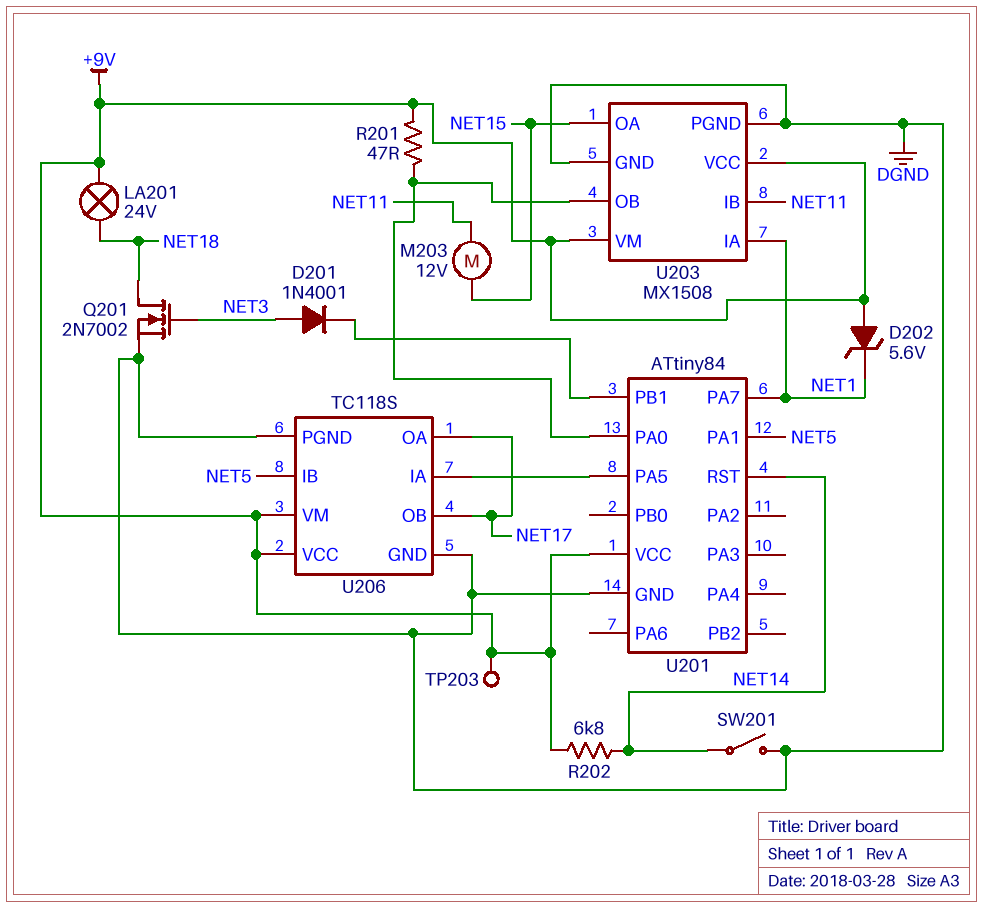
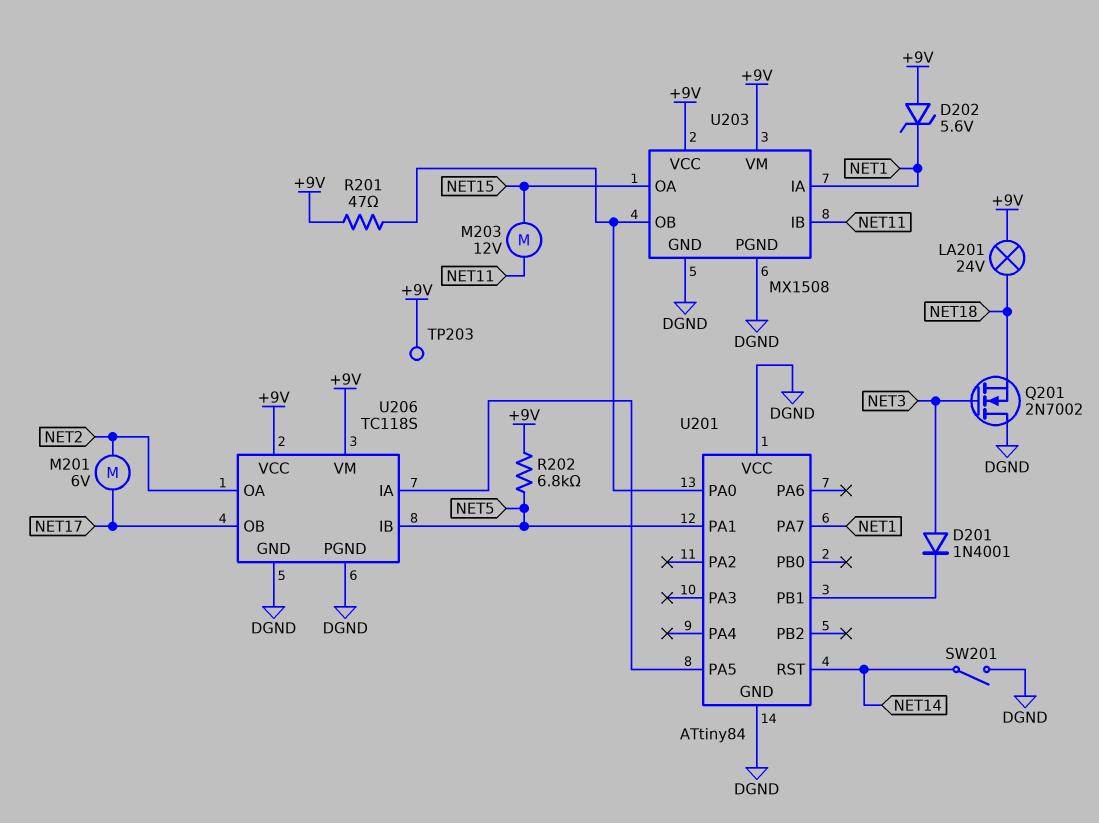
M201: none -> motor 6V (NET2, NET17)
Q201: NMOS 2N7002 (G NET3, D NET18, S DGND) -> NMOS 2N7002 (G NET3, D DGND, S NET18)
R202: 6.8k (+9V, NET14) -> 6.8k (+9V, NET5)
U201 pin VCC: +9V -> DGND
U206 pin OA: NET17 -> NET2

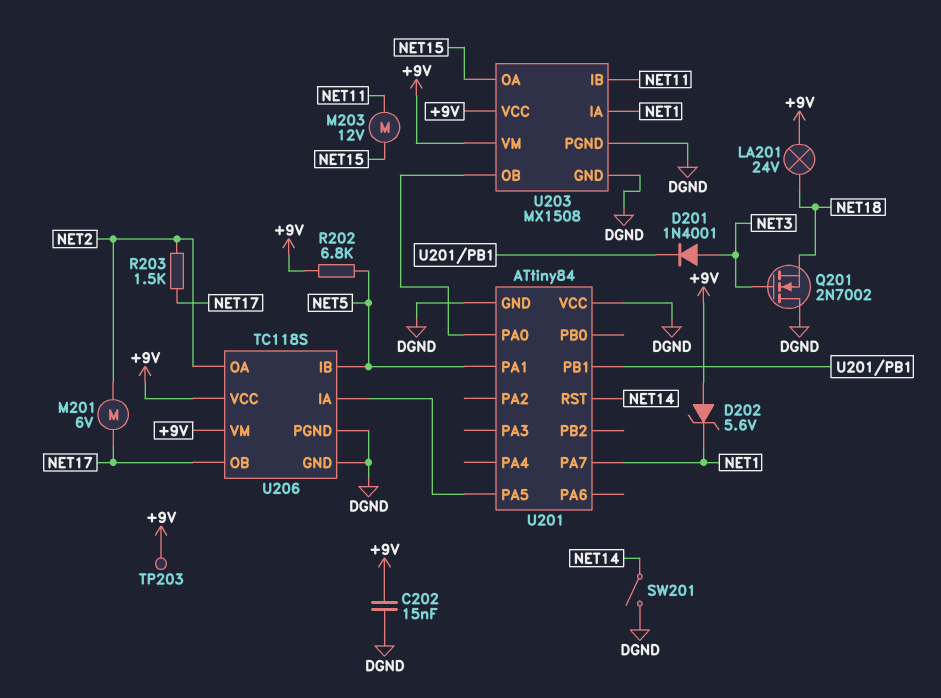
C202: none -> 15nF (+9V, DGND)
R201: 47 (+9V, U201/PA0) -> none
R203: none -> 1.5k (NET2, NET17)

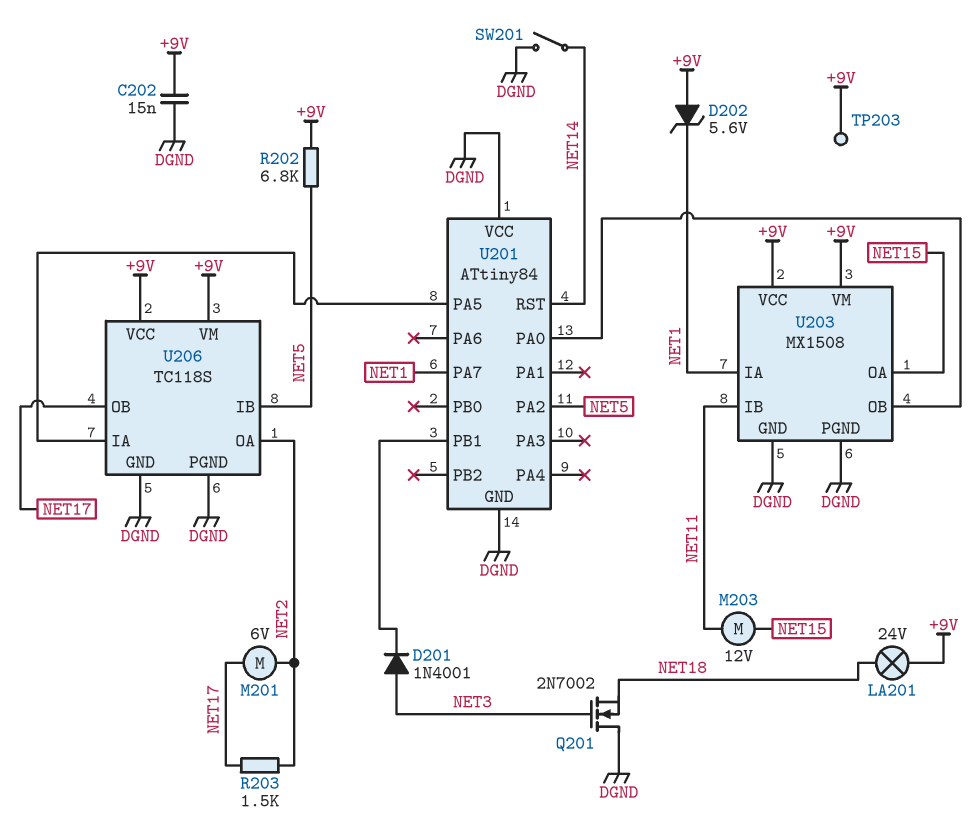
U201 pin PA1: NET5 -> none
U201 pin PA2: none -> NET5

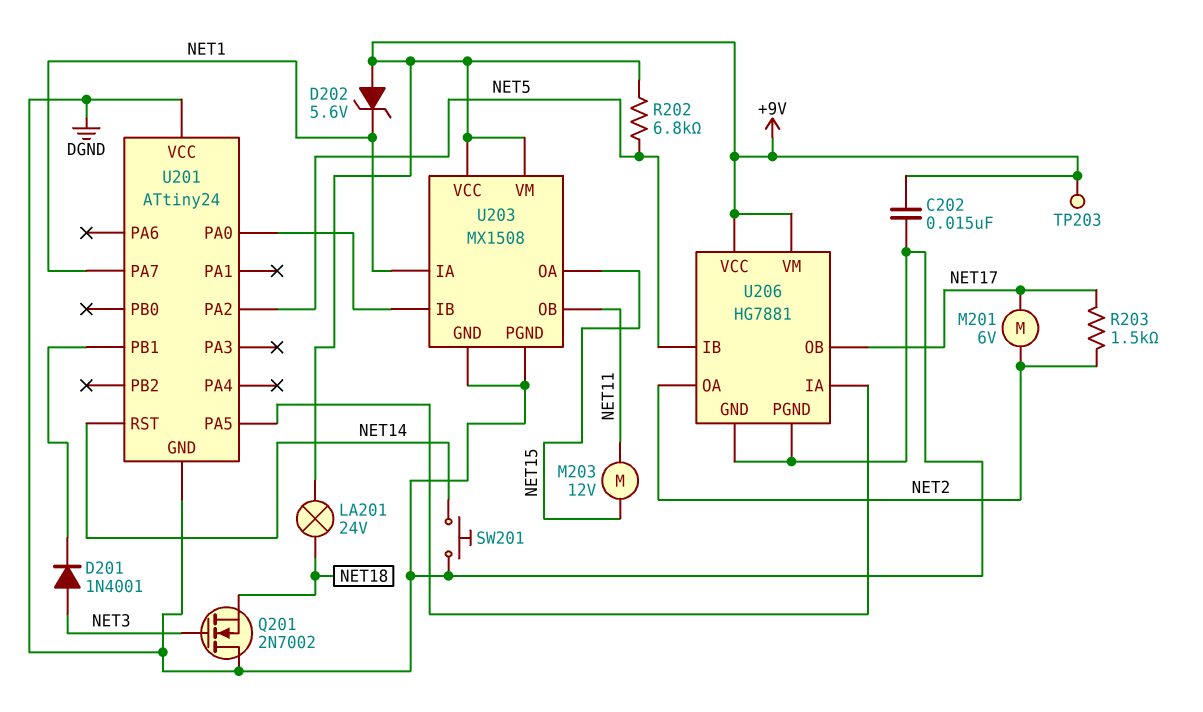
SW201: switch (DGND, NET14) -> button (DGND, NET14)
U201: ATtiny84 -> ATtiny24
U203 pin IB: NET11 -> U201/PA0
U203 pin OB: U201/PA0 -> NET11
U206: TC118S -> HG7881

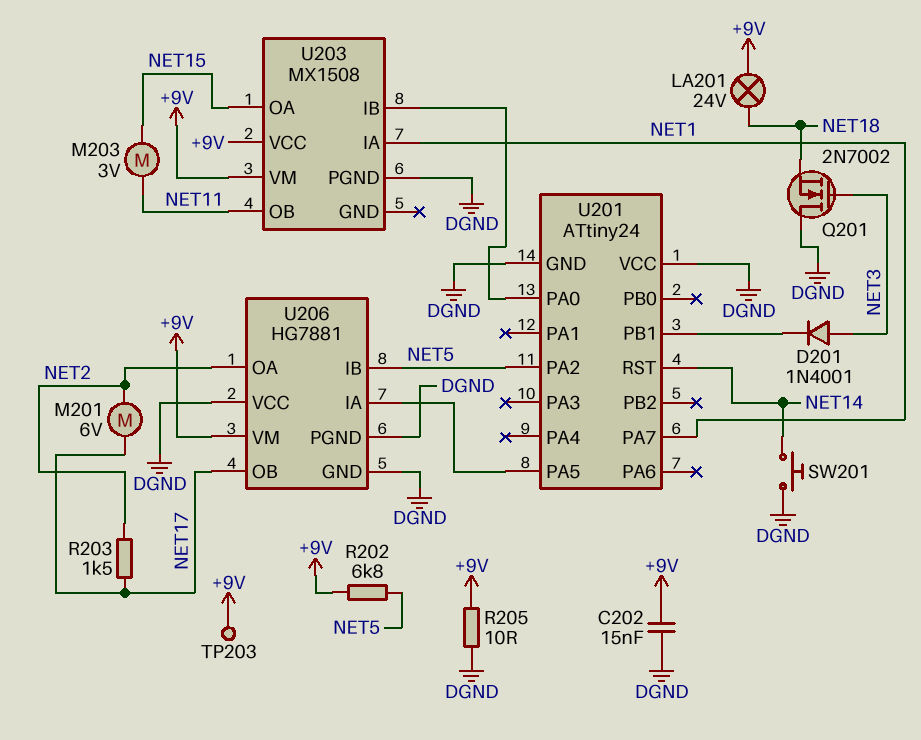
D202: zener 5.6V (A +9V, K NET1) -> none
M203: motor 12V (NET11, NET15) -> motor 3V (NET11, NET15)
R205: none -> 10 (+9V, DGND)
U203 pin GND: DGND -> none
U206 pin VCC: +9V -> DGND

